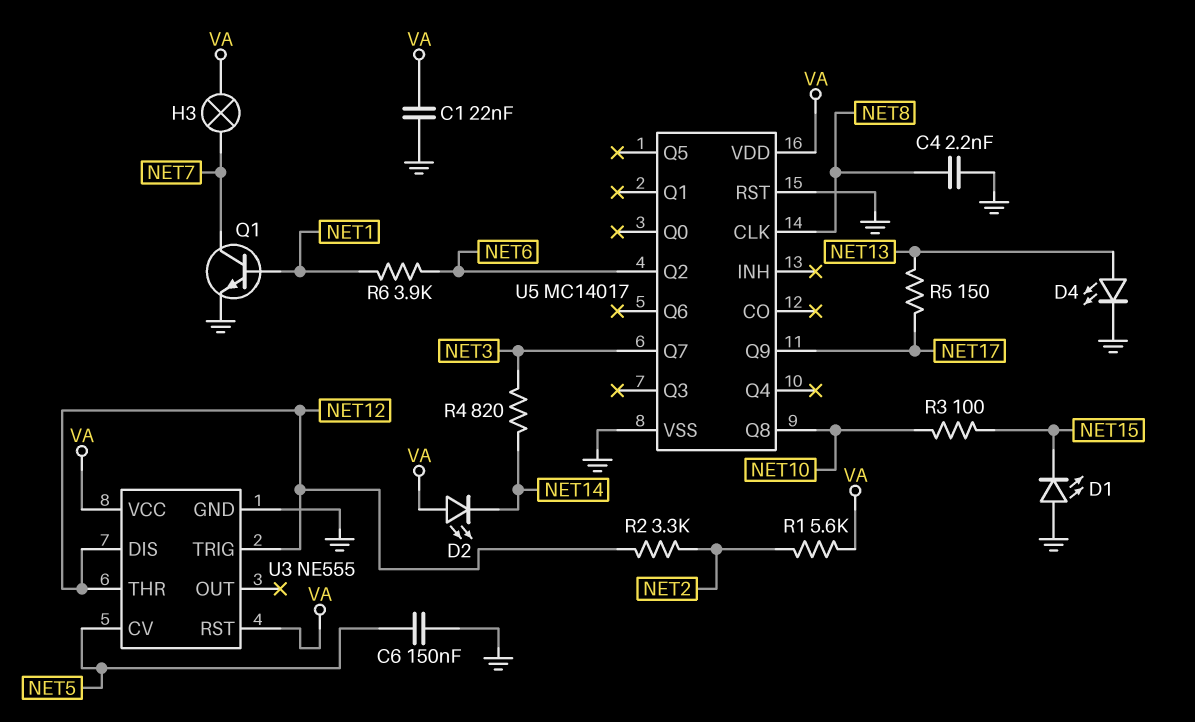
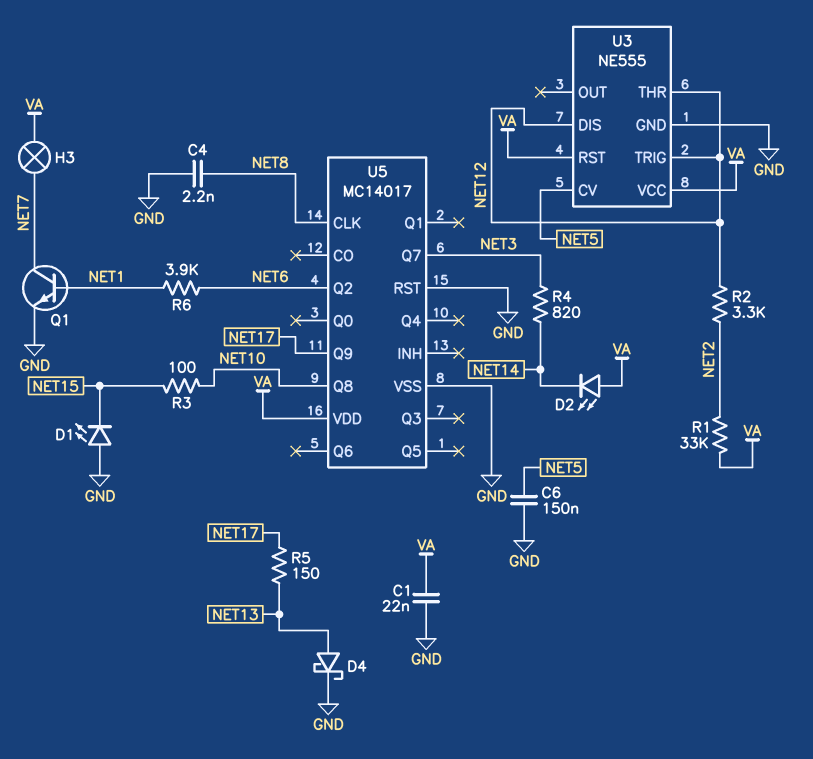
D4: LED (A NET13, K GND) -> schottky (A NET13, K GND)
R1: 5.6k (NET2, VA) -> 33k (NET2, VA)

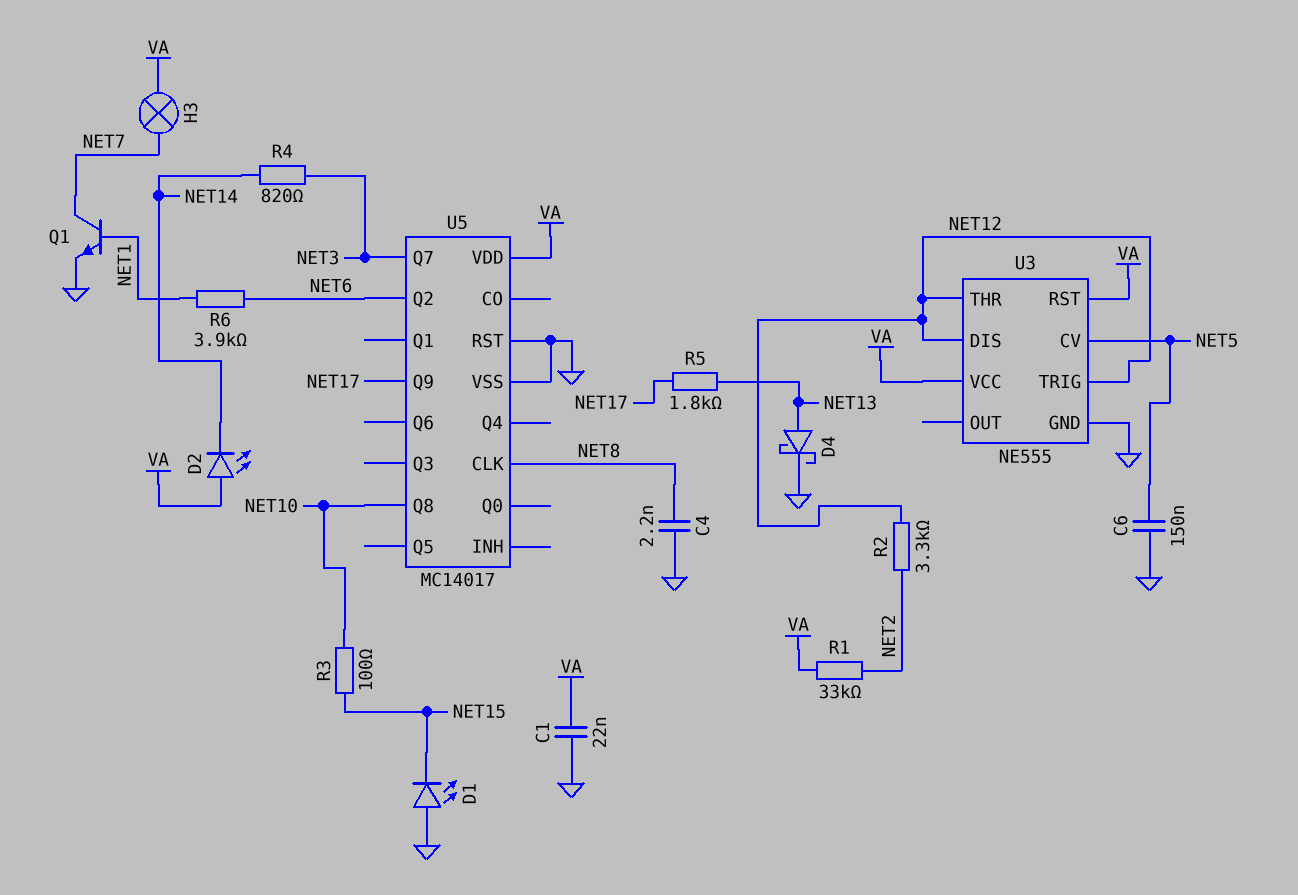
R5: 150 (NET13, NET17) -> 1.8k (NET13, NET17)

